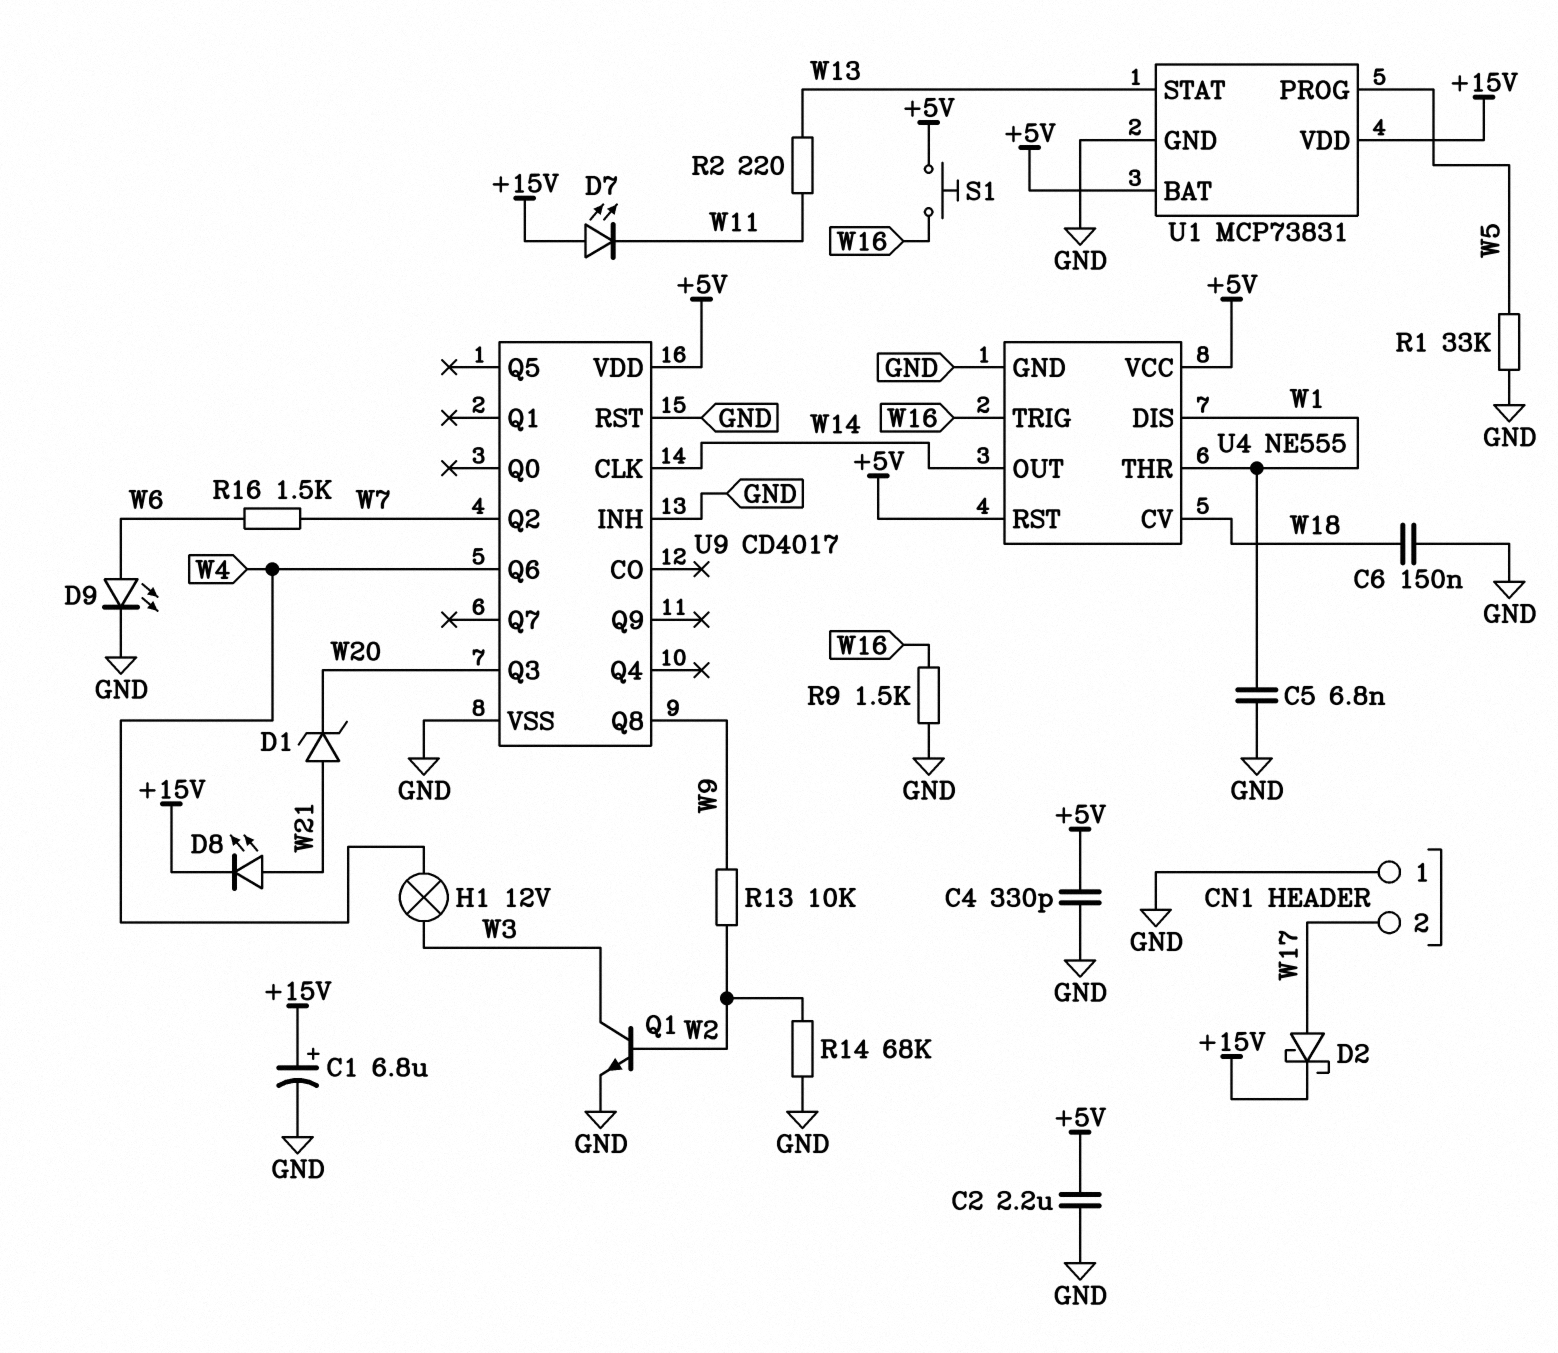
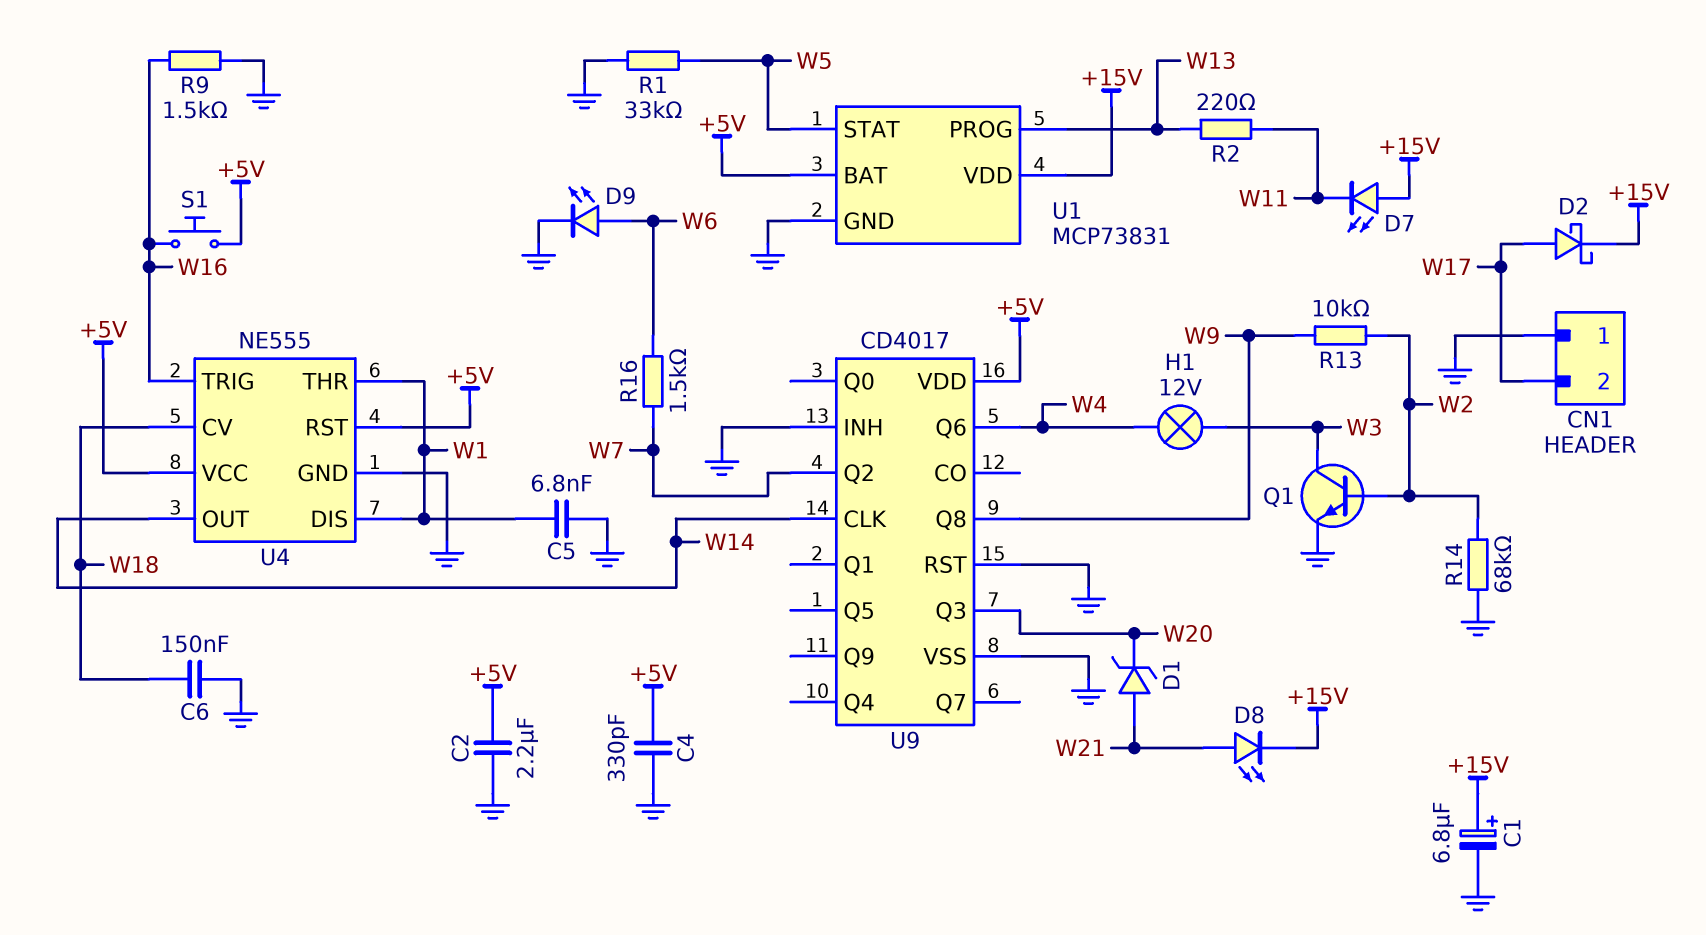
U1 pin PROG: W5 -> W13
U1 pin STAT: W13 -> W5

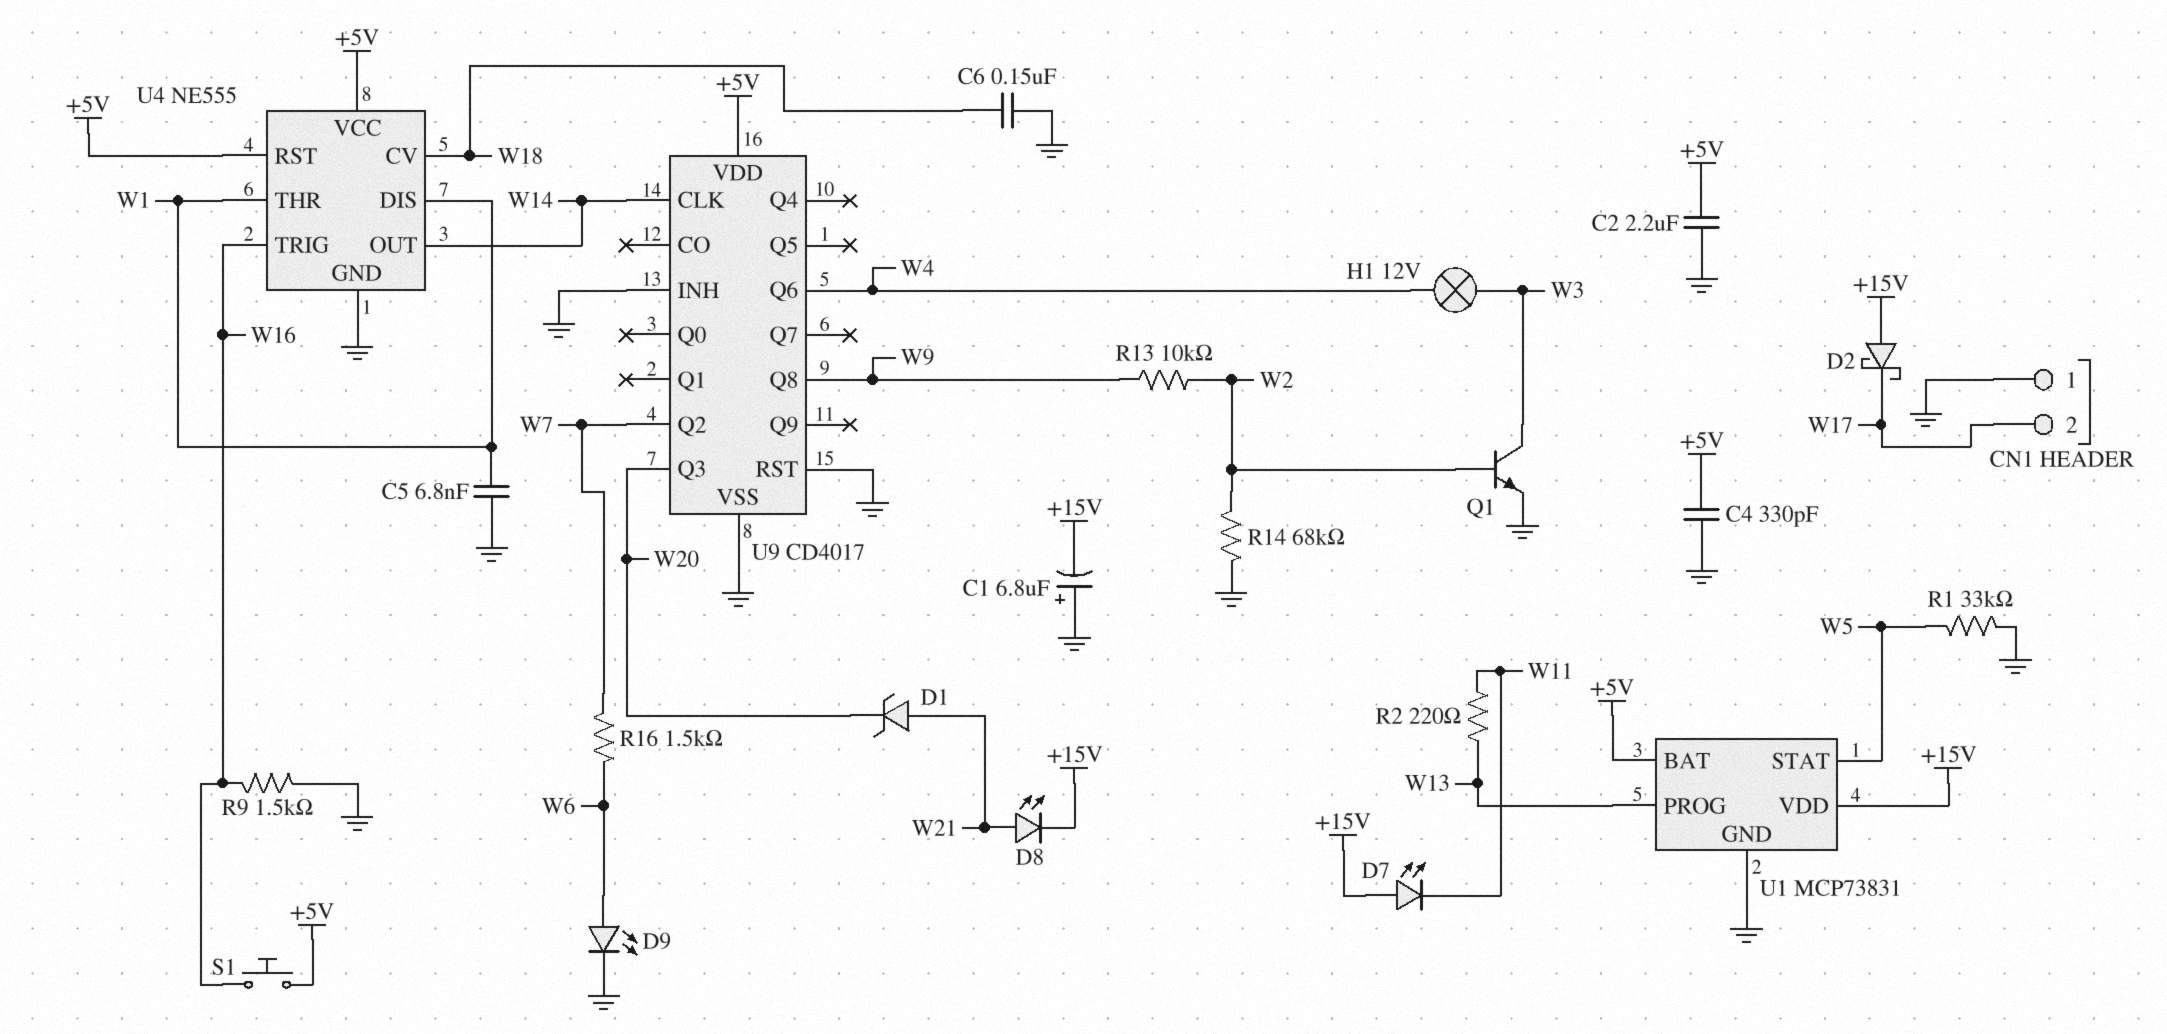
C1: 6.8uF (plus +15V, minus GND) -> 6.8uF (plus GND, minus +15V)
D2: schottky (A W17, K +15V) -> schottky (A +15V, K W17)

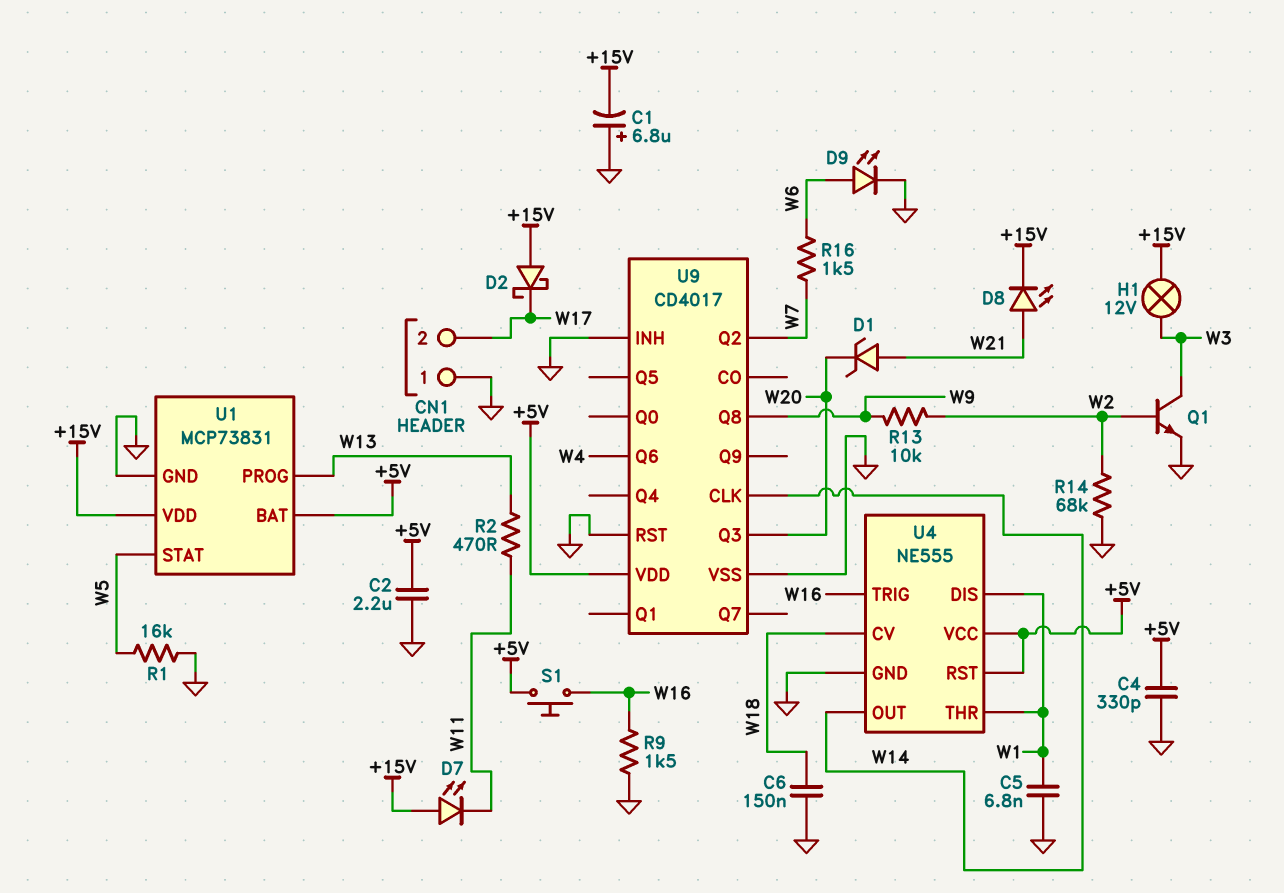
H1: lamp 12V (W3, W4) -> lamp 12V (+15V, W3)
R1: 33k (GND, W5) -> 16k (GND, W5)
R2: 220 (W11, W13) -> 470 (W11, W13)

